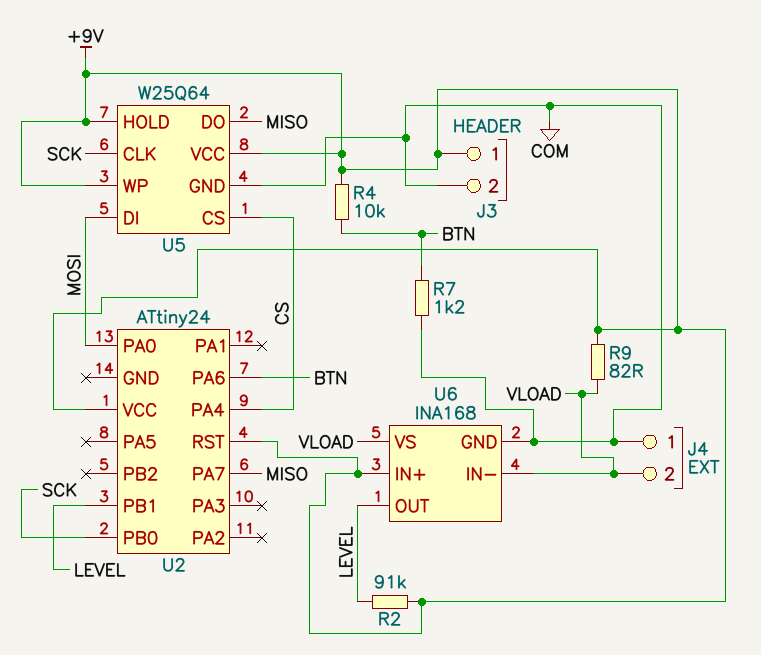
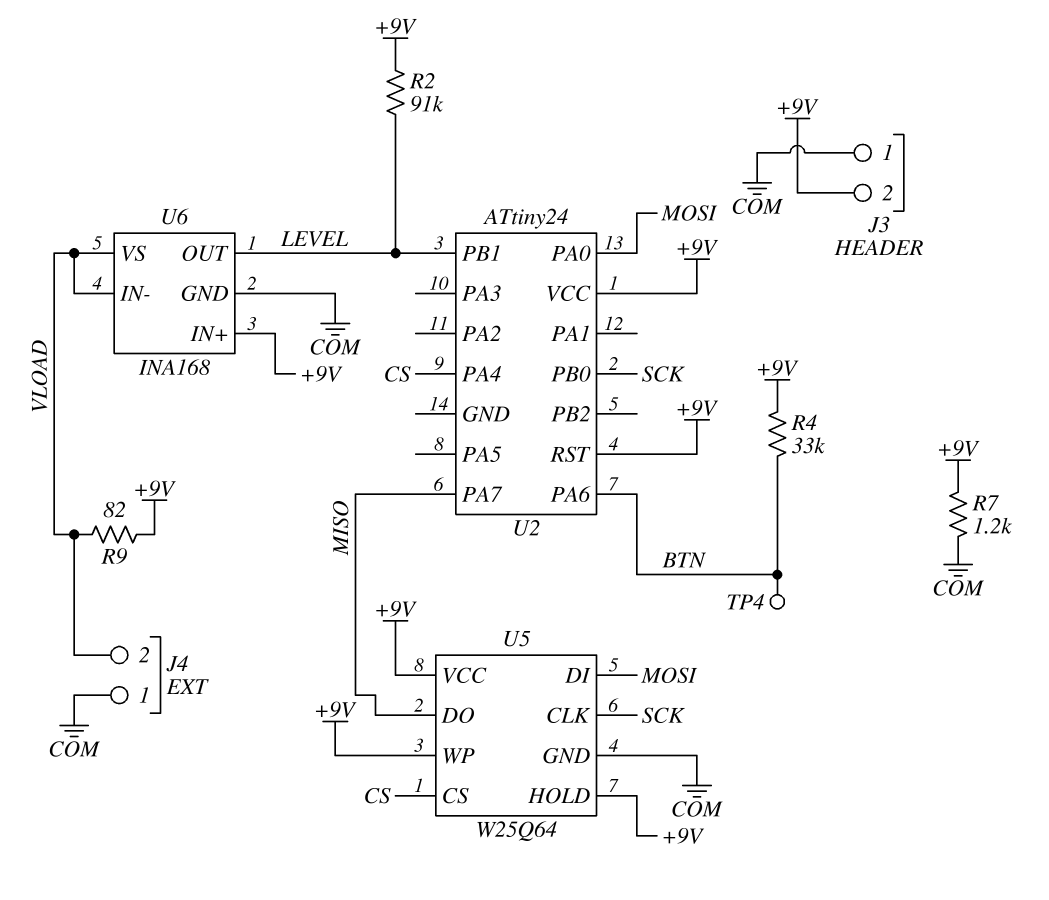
J3 pin 1: +9V -> COM
J3 pin 2: COM -> +9V
R4: 10k (+9V, BTN) -> 33k (+9V, BTN)
R7: 1.2k (BTN, COM) -> 1.2k (+9V, COM)
TP4: none -> test point (BTN)

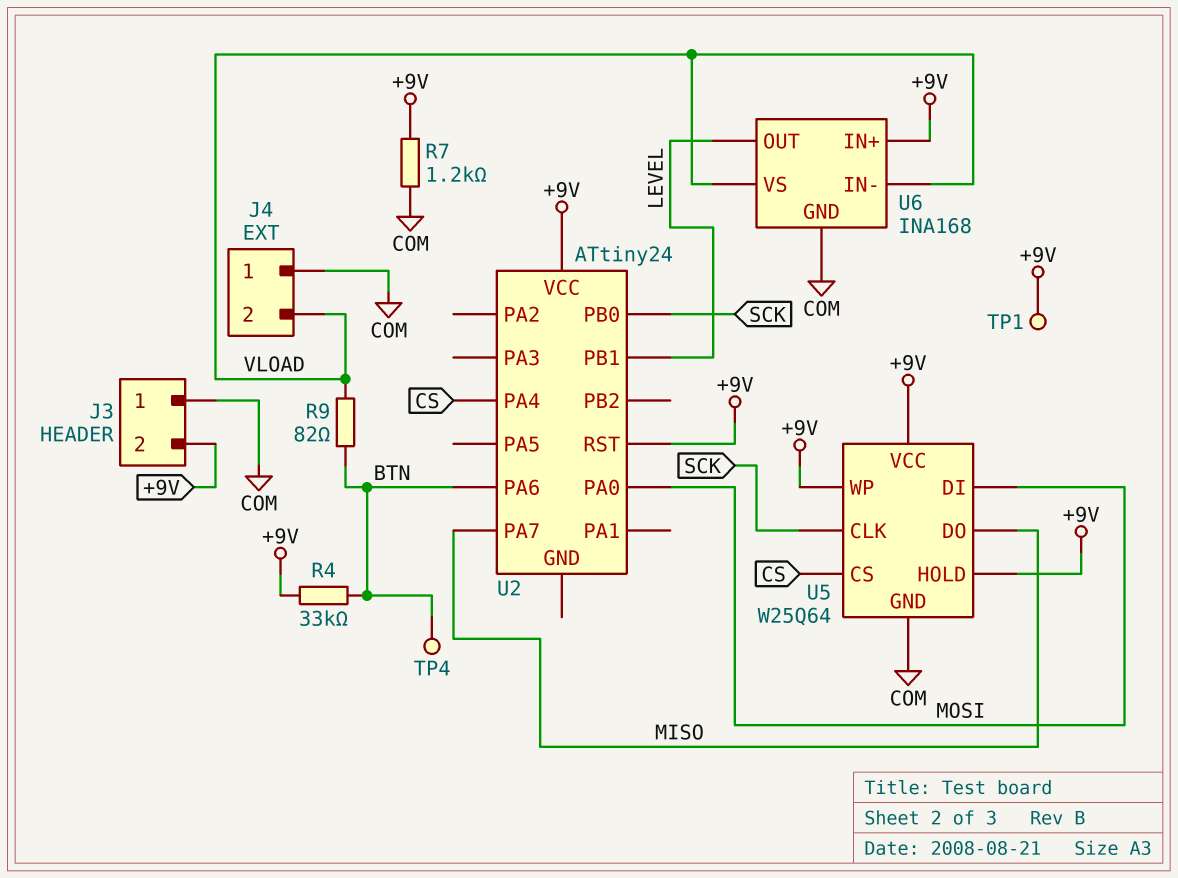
R2: 91k (+9V, LEVEL) -> none
R9: 82 (+9V, VLOAD) -> 82 (BTN, VLOAD)
TP1: none -> test point (+9V)

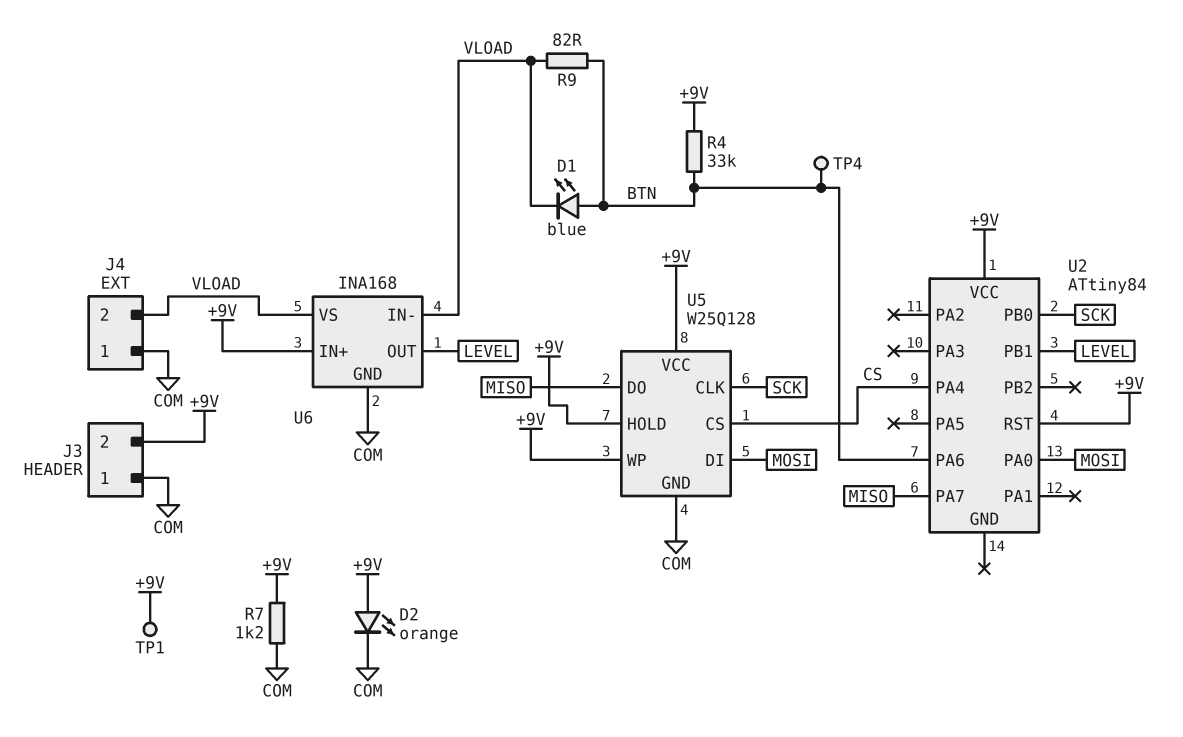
D1: none -> LED blue (A BTN, K VLOAD)
D2: none -> LED orange (A +9V, K COM)
U2: ATtiny24 -> ATtiny84
U5: W25Q64 -> W25Q128

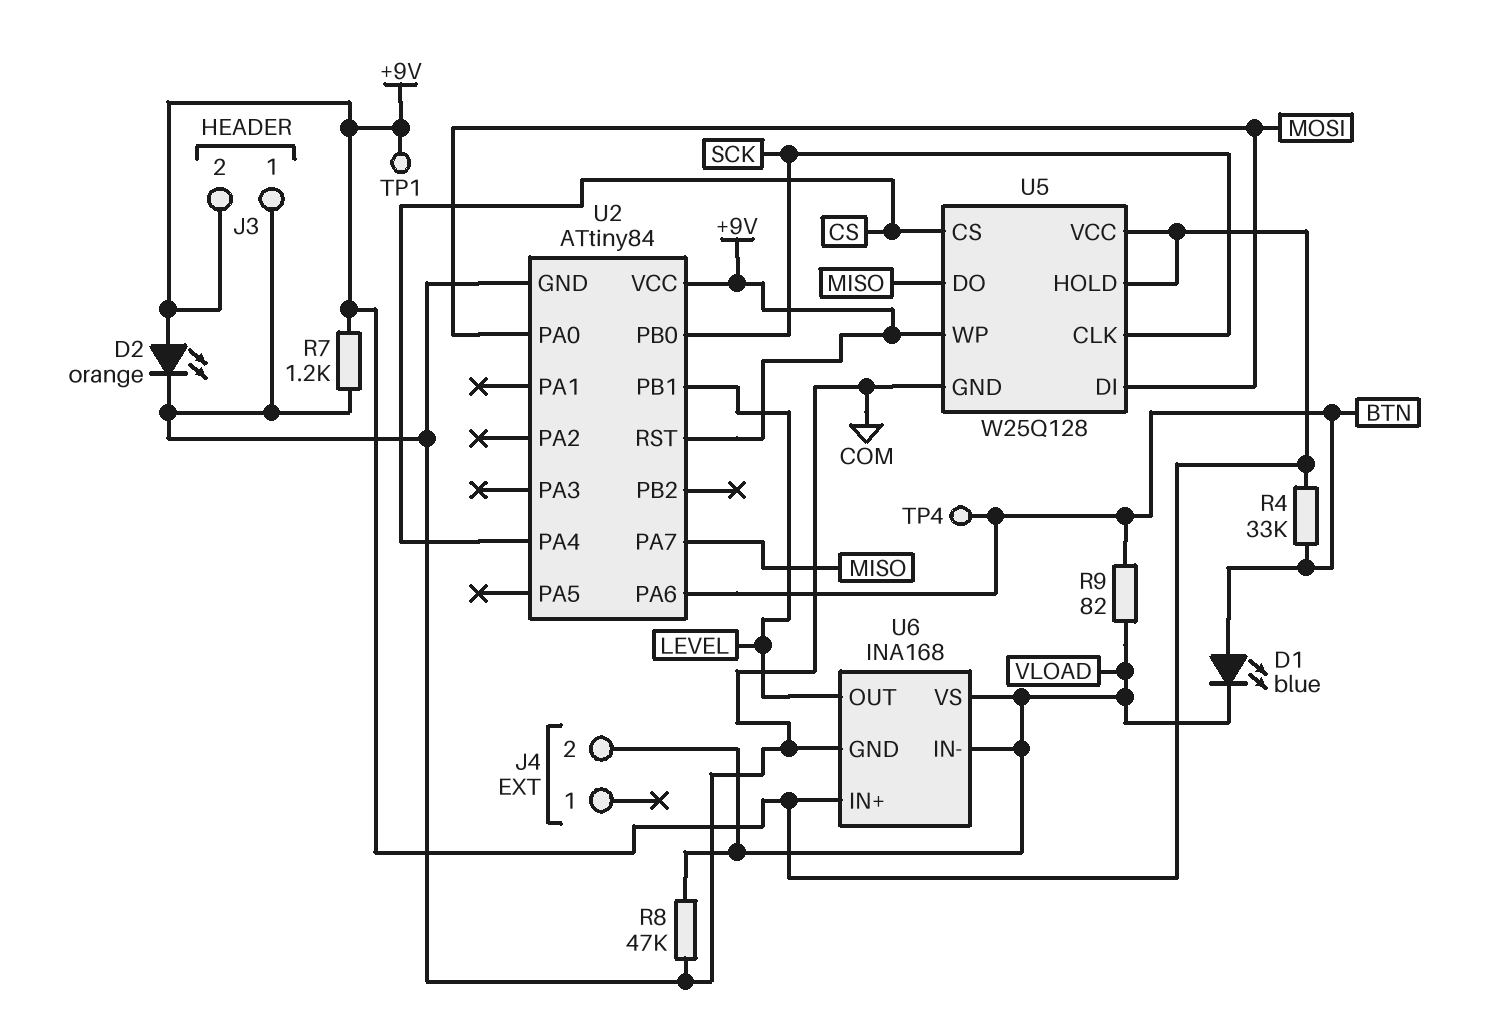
J4 pin 1: COM -> none
R8: none -> 47k (COM, VLOAD)
U2 pin GND: none -> COM

